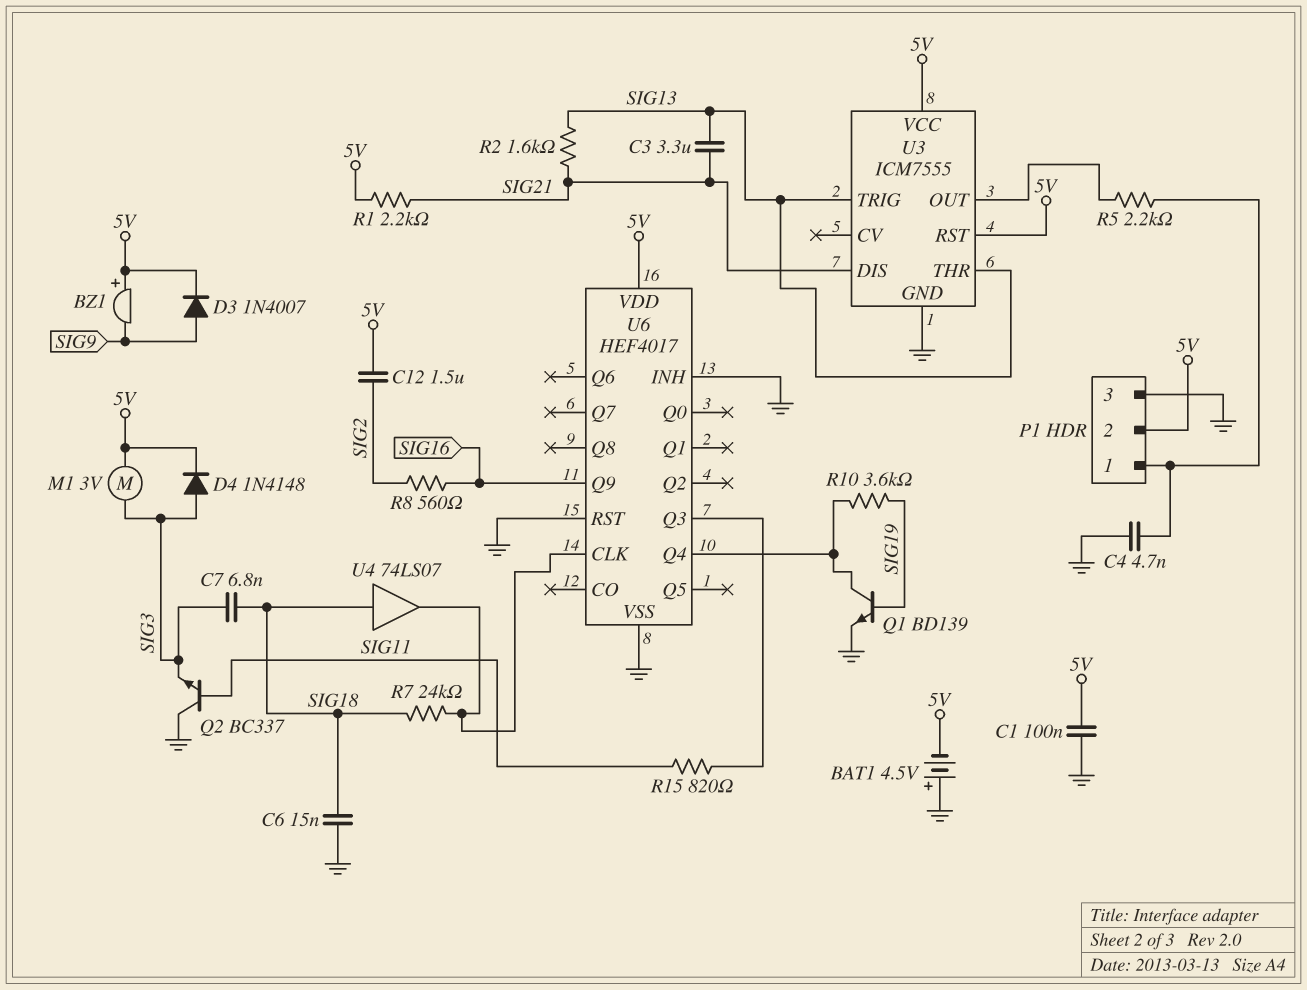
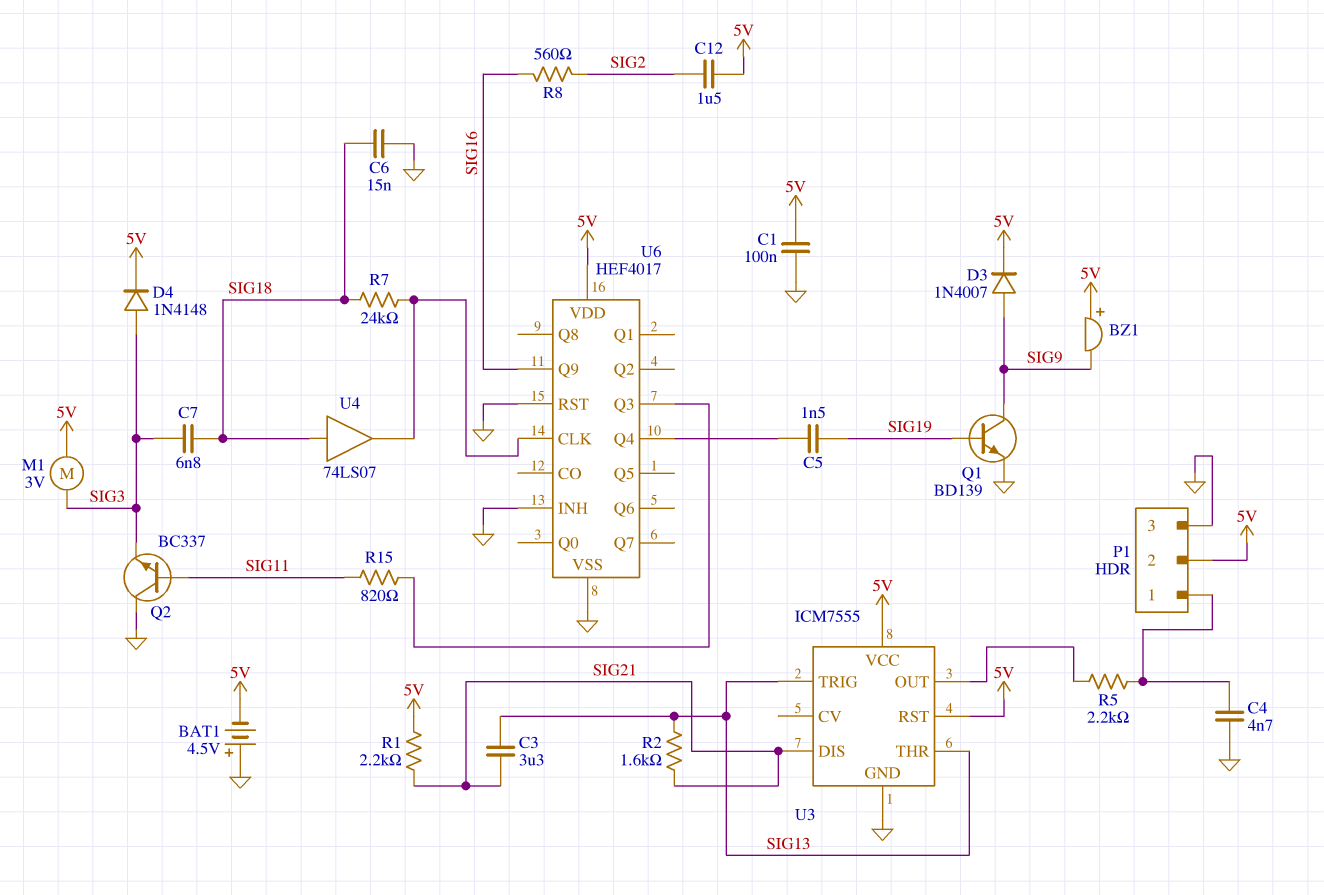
C5: none -> 1.5nF (SIG19, U6/Q4)
Q1: NPN BD139 (B SIG19, C U6/Q4, E GND) -> NPN BD139 (B SIG19, C SIG9, E GND)
R10: 3.6k (SIG19, U6/Q4) -> none

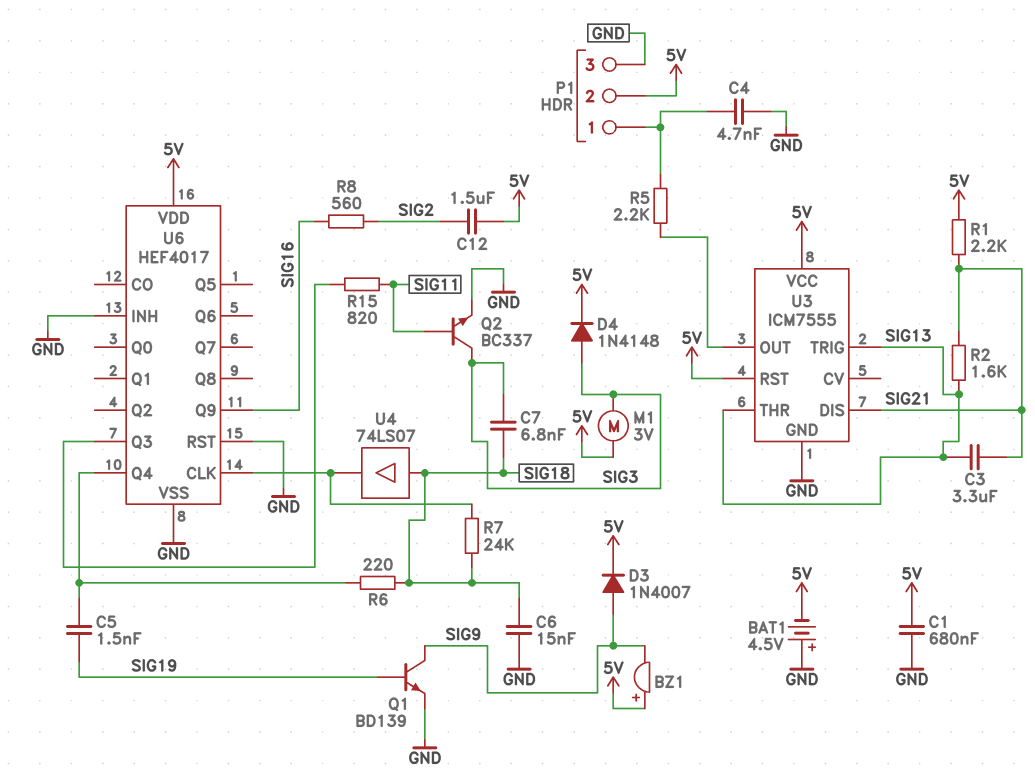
C1: 100nF (5V, GND) -> 680nF (5V, GND)
Q2: NPN BC337 (B SIG11, C GND, E SIG3) -> NPN BC337 (B SIG11, C SIG3, E GND)
R6: none -> 220 (SIG18, U6/Q4)

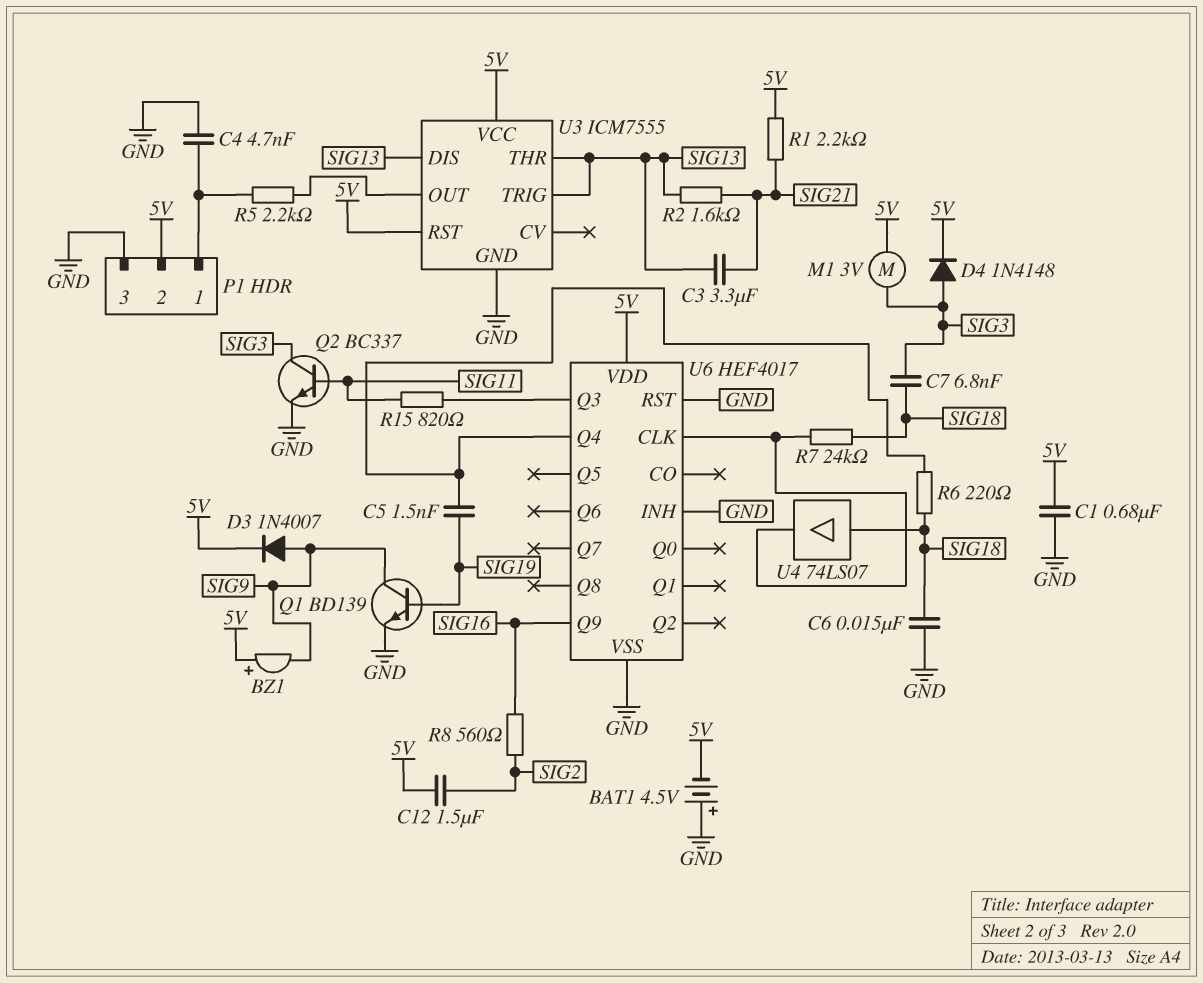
U3 pin DIS: SIG21 -> SIG13

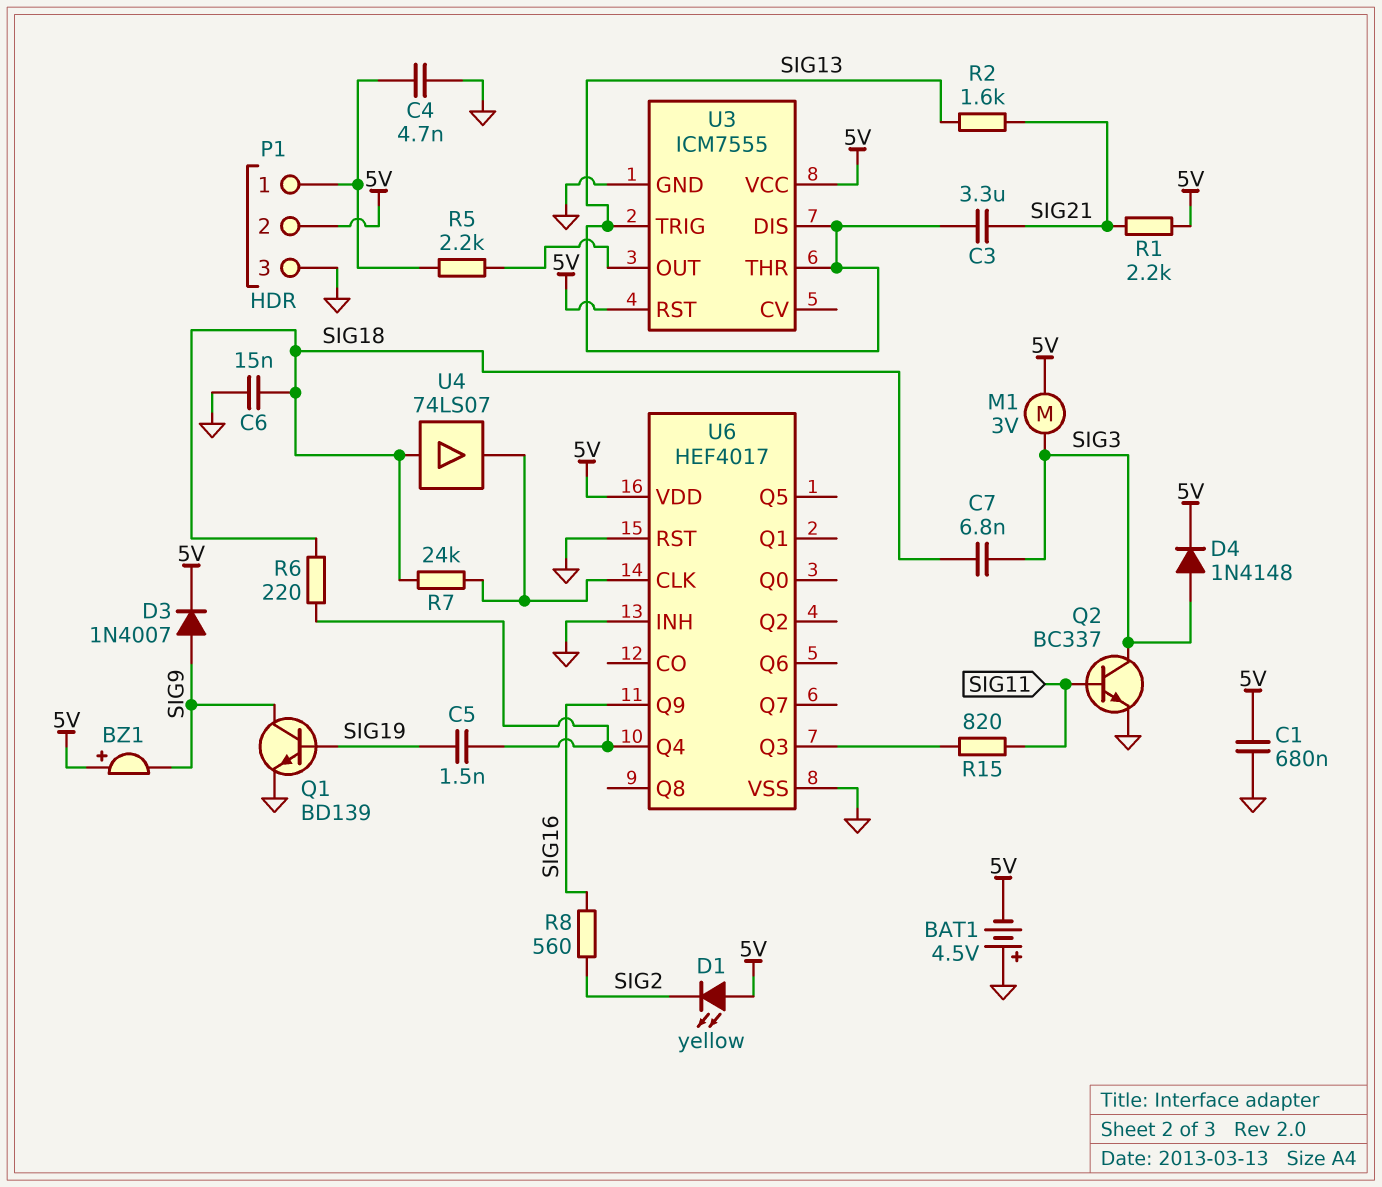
C12: 1.5uF (5V, SIG2) -> none
D1: none -> LED yellow (A 5V, K SIG2)

